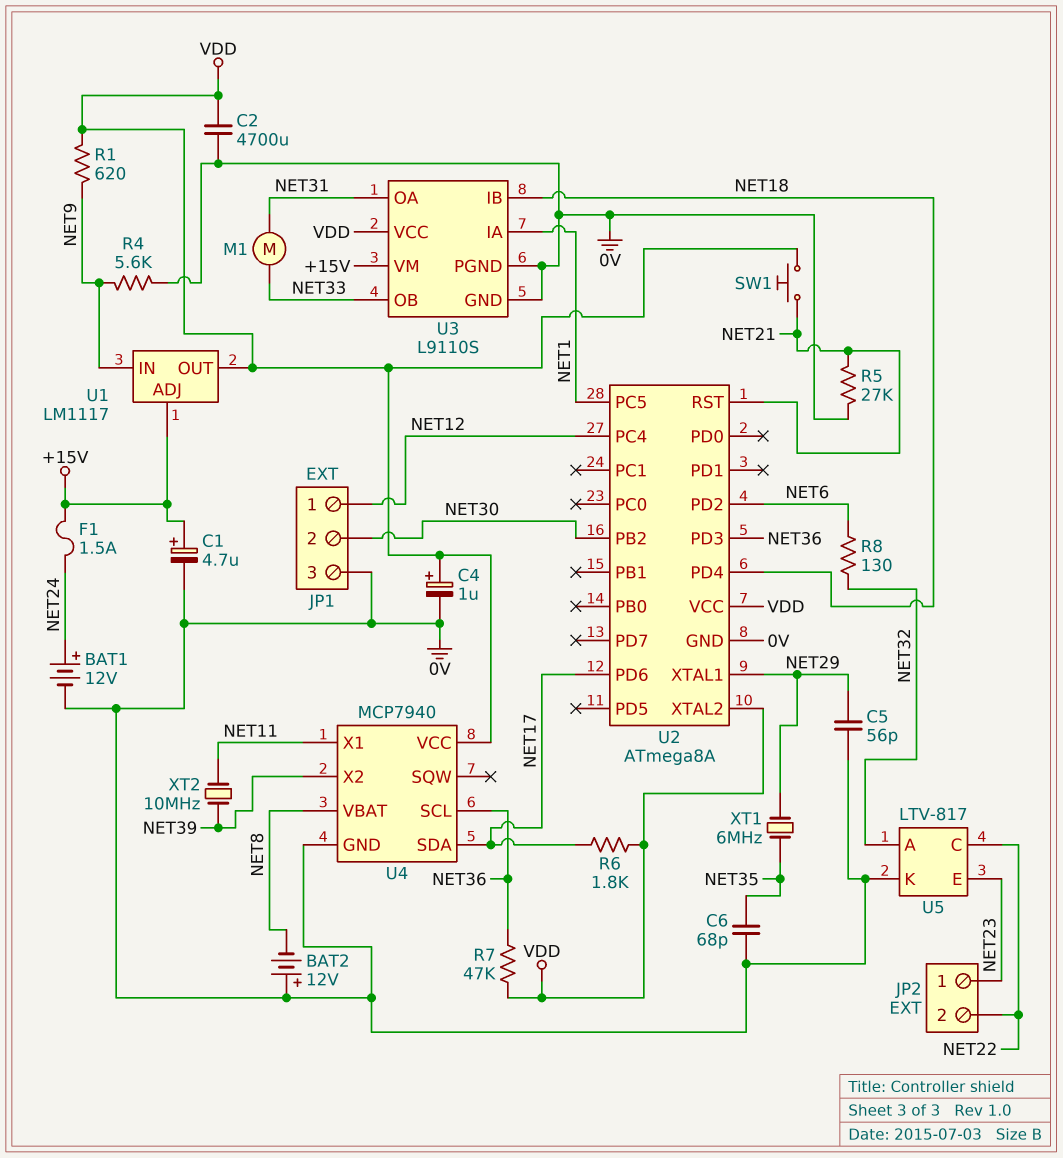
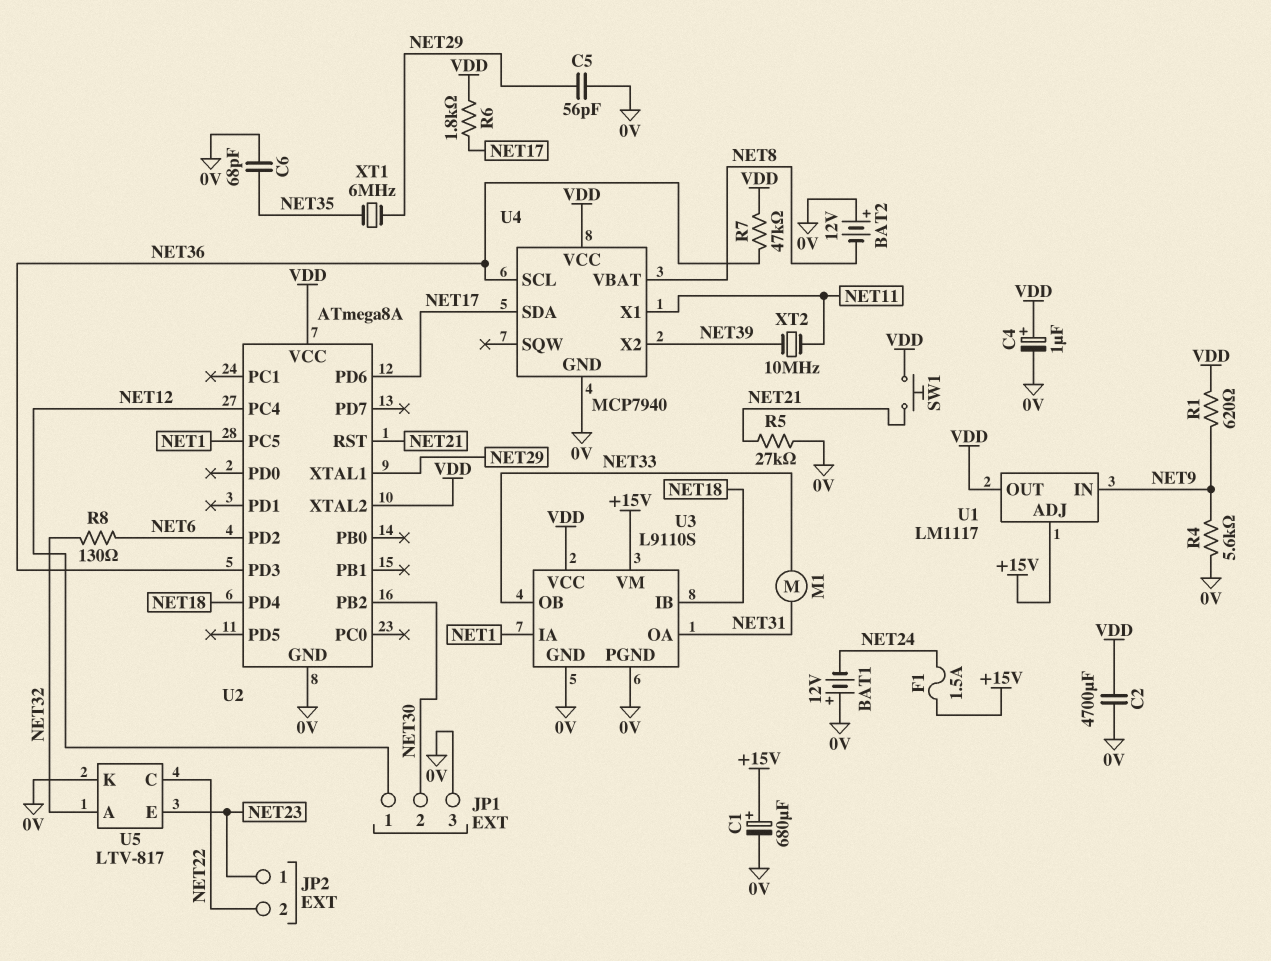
BAT1: 12V (plus NET24, minus 0V) -> 12V (plus 0V, minus NET24)
C1: 4.7uF (plus +15V, minus 0V) -> 680uF (plus +15V, minus 0V)

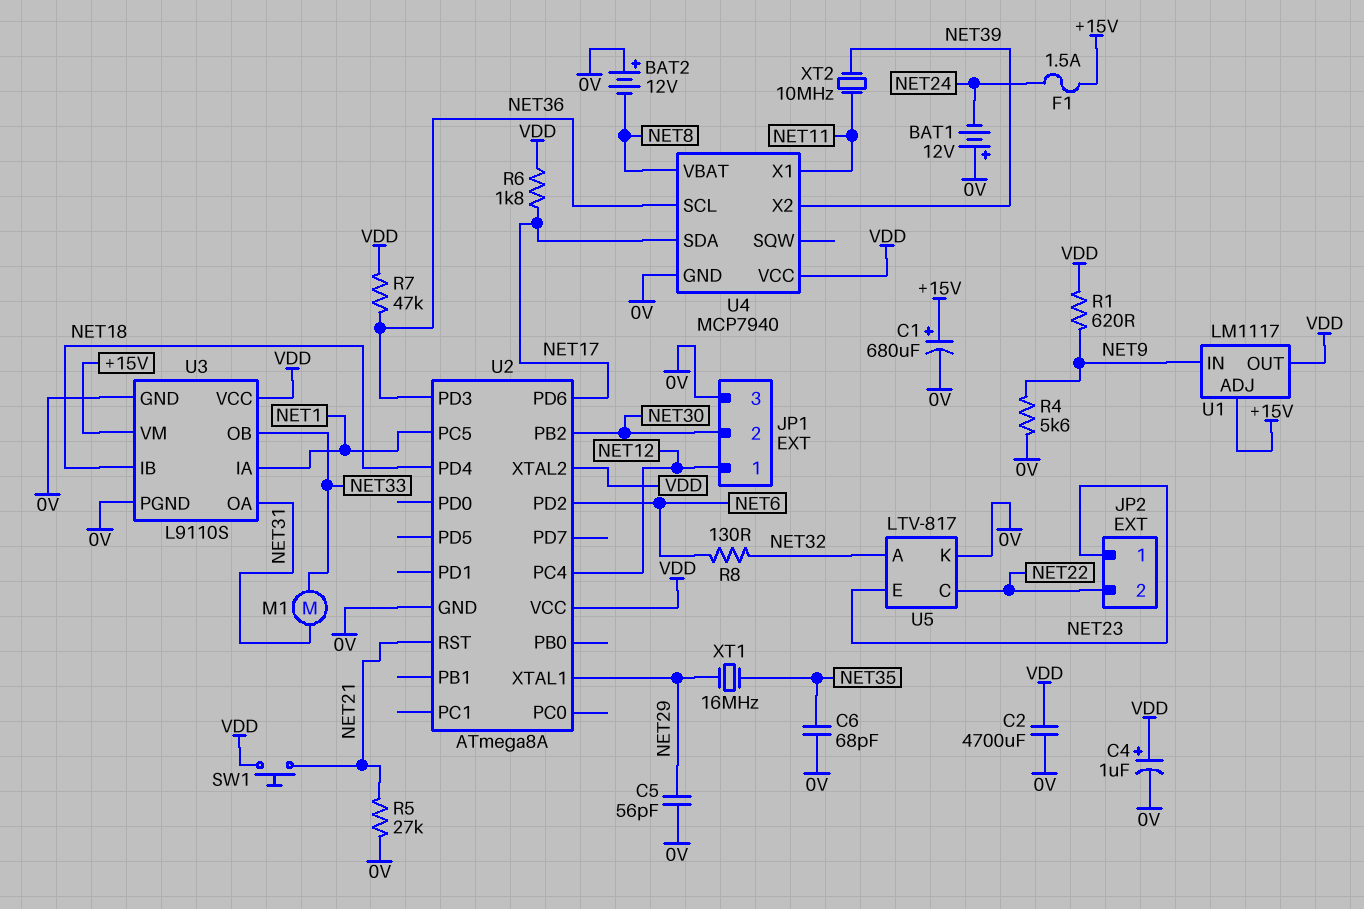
XT1: 6MHz (NET29, NET35) -> 16MHz (NET29, NET35)

